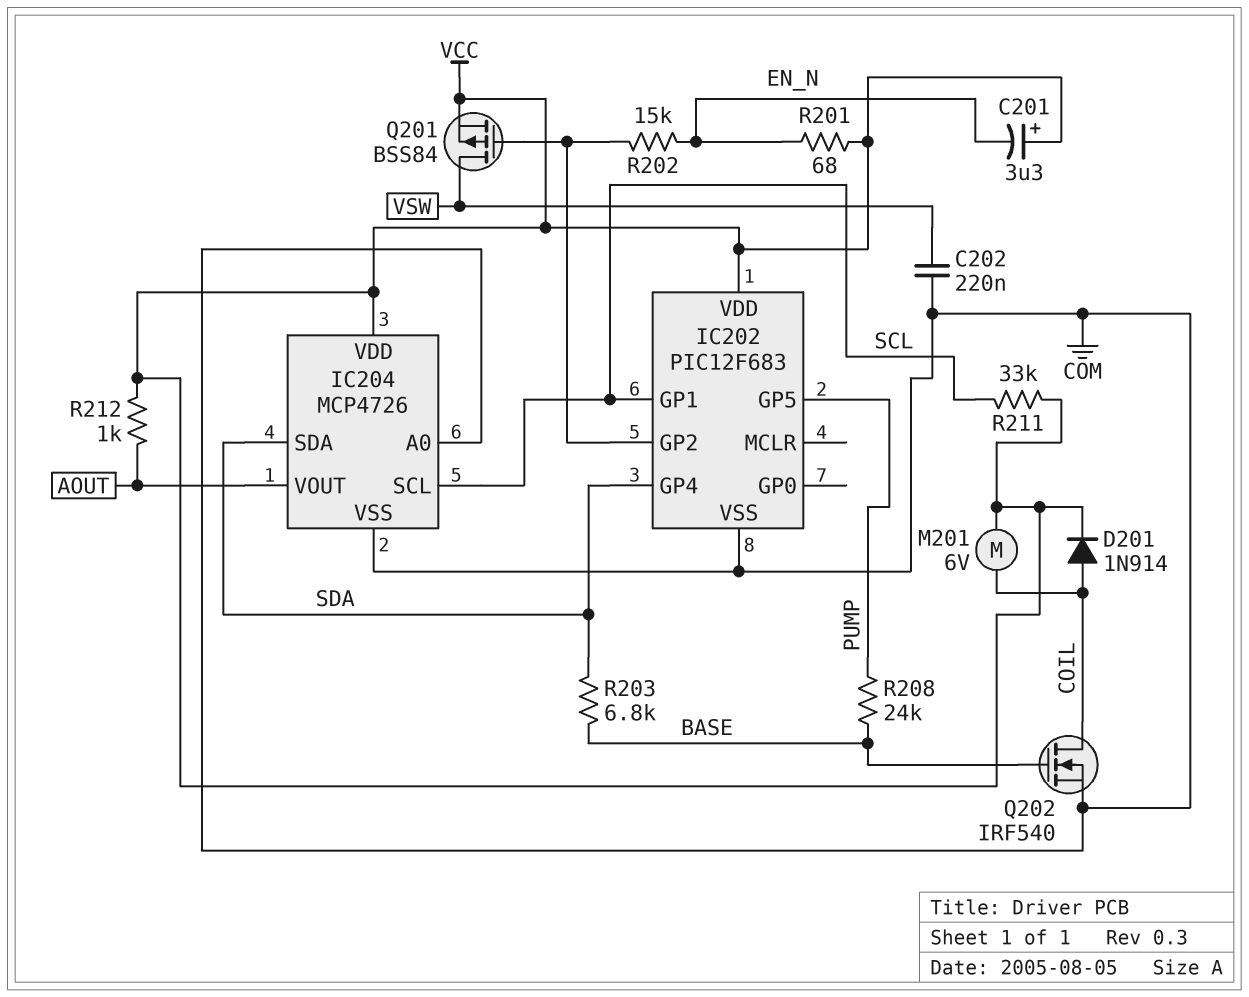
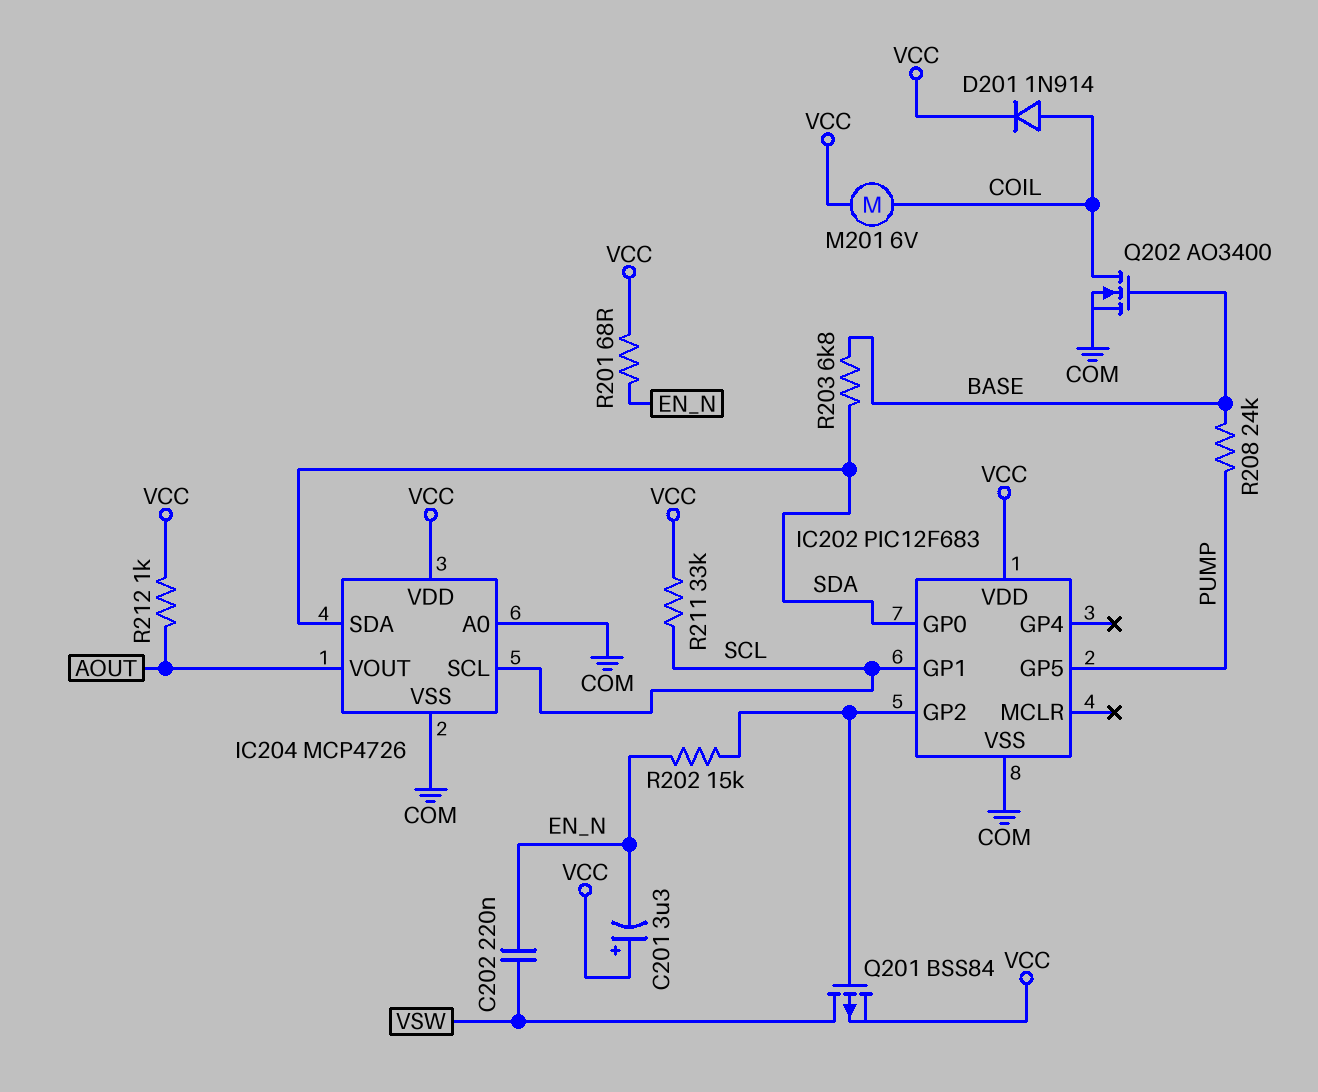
C202: 220nF (COM, VSW) -> 220nF (EN_N, VSW)
IC202 pin GP0: none -> SDA
IC202 pin GP4: SDA -> none
Q202: NMOS IRF540 (G BASE, D COIL, S COM) -> NMOS AO3400 (G BASE, D COIL, S COM)

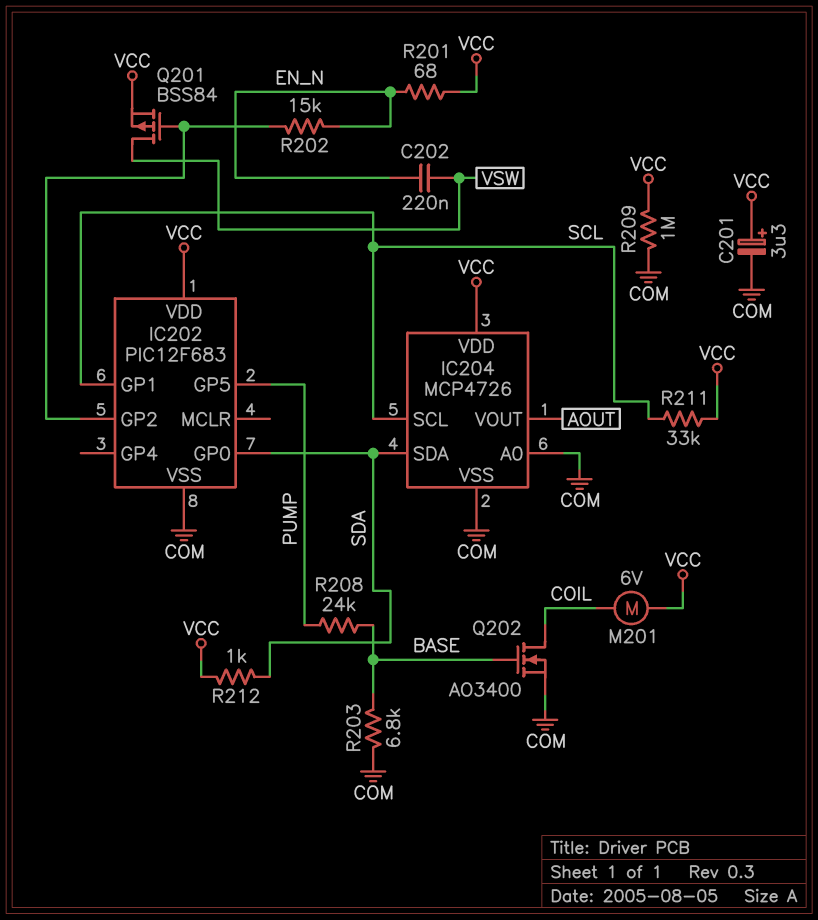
C201: 3.3uF (plus VCC, minus EN_N) -> 3.3uF (plus VCC, minus COM)
D201: diode 1N914 (A COIL, K VCC) -> none
R203: 6.8k (BASE, SDA) -> 6.8k (BASE, COM)
R209: none -> 1M (COM, VCC)
R212: 1k (AOUT, VCC) -> 1k (SDA, VCC)

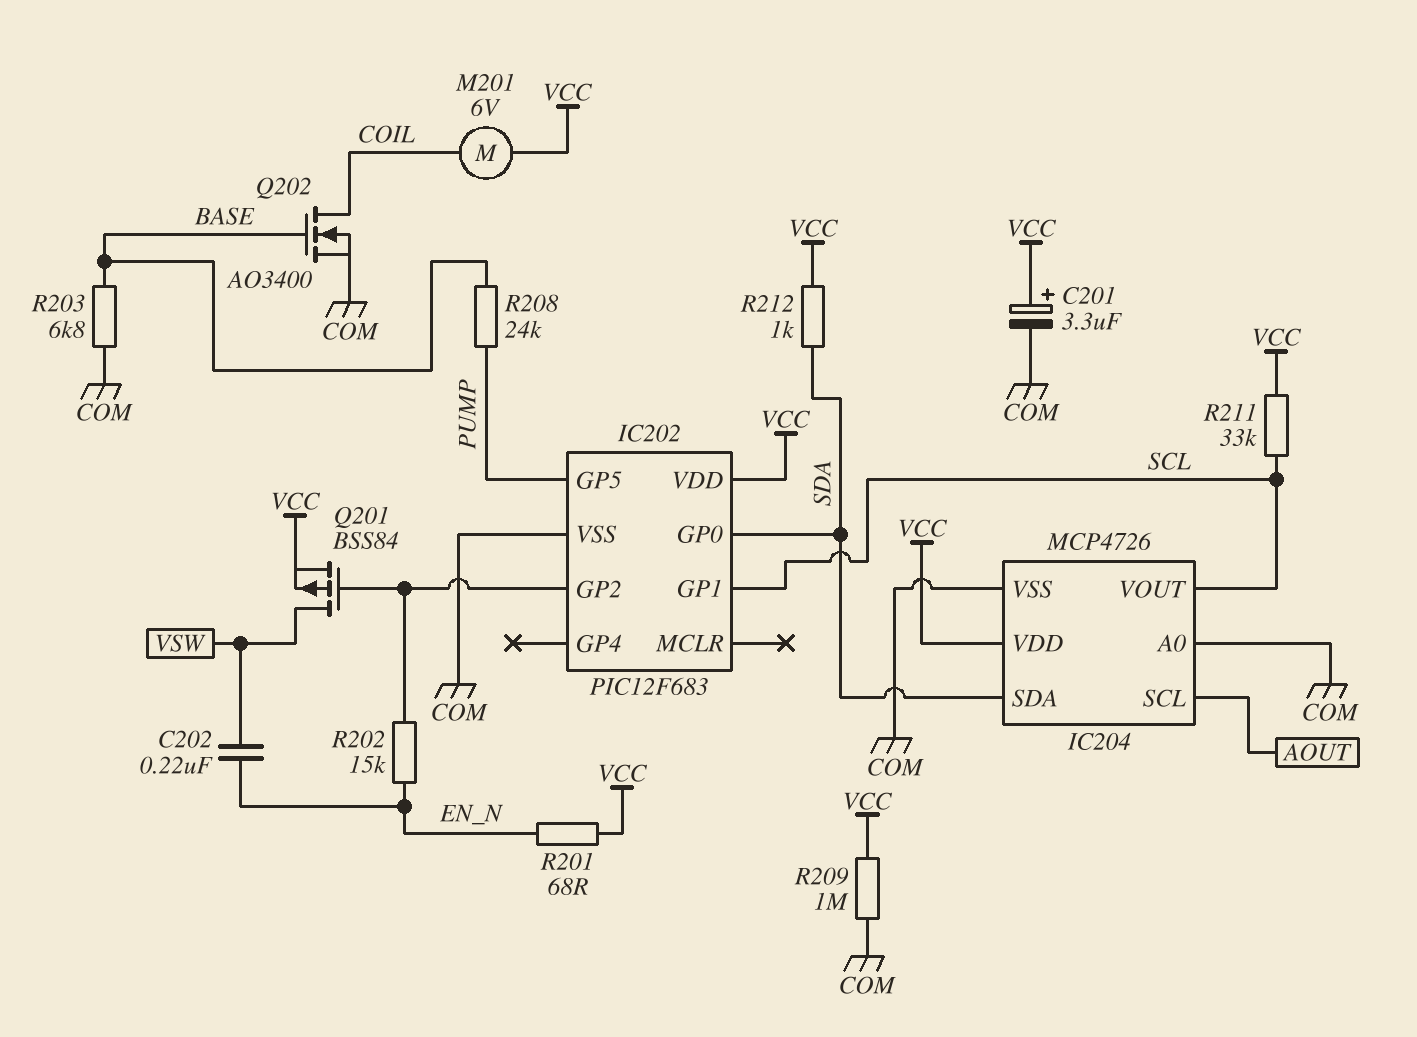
IC204 pin SCL: SCL -> AOUT
IC204 pin VOUT: AOUT -> SCL

